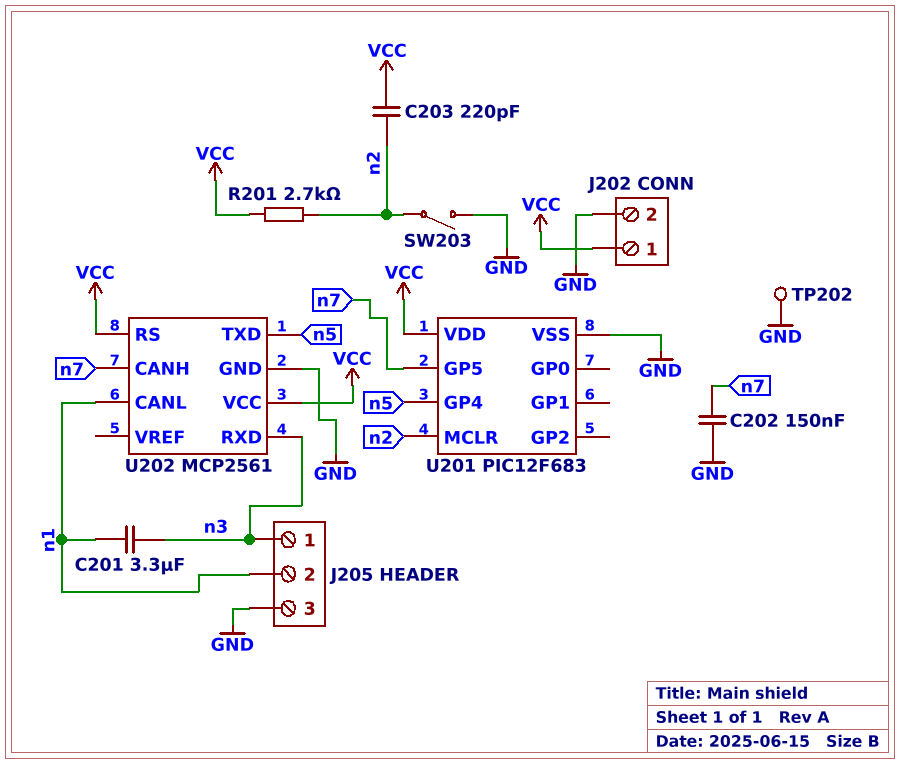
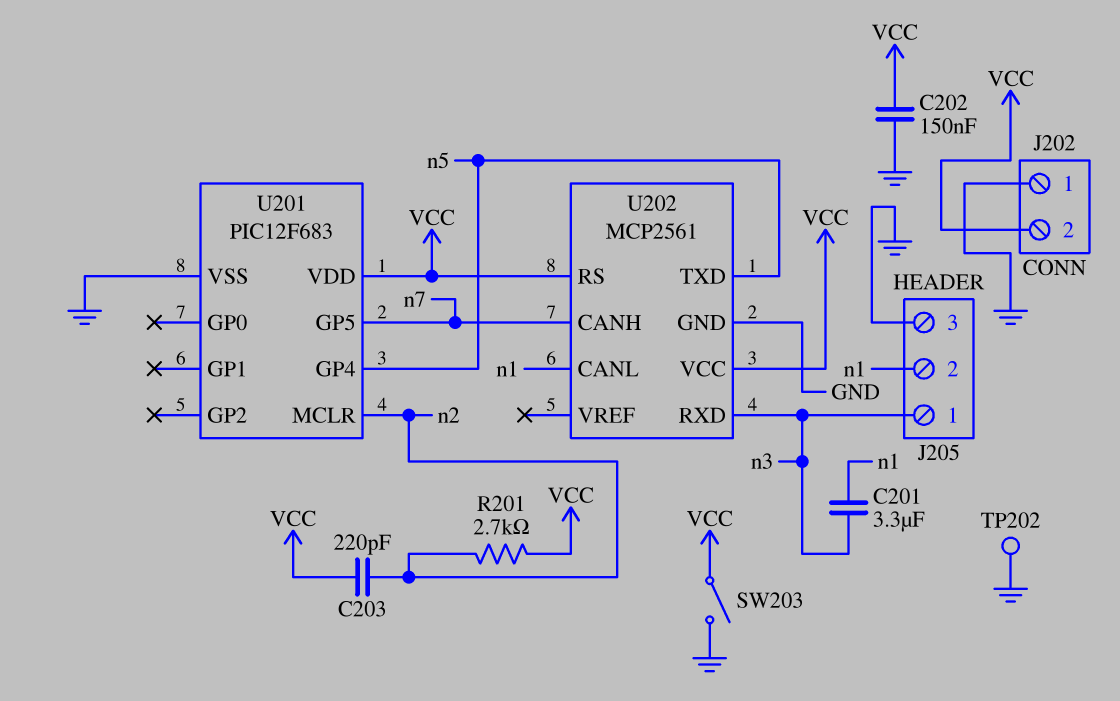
C202: 150nF (GND, n7) -> 150nF (GND, VCC)
J202 pin 1: VCC -> GND
J202 pin 2: GND -> VCC
SW203: switch (GND, n2) -> switch (GND, VCC)

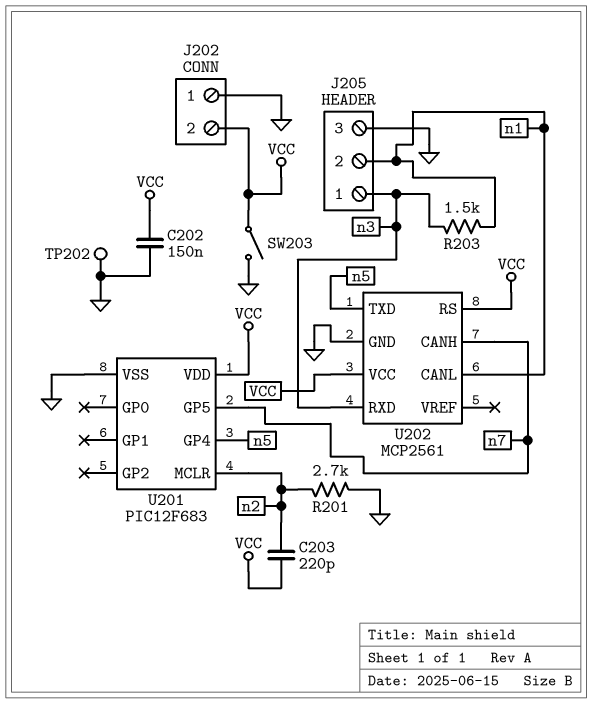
C201: 3.3uF (n1, n3) -> none
R201: 2.7k (VCC, n2) -> 2.7k (GND, n2)
R203: none -> 1.5k (n1, n3)

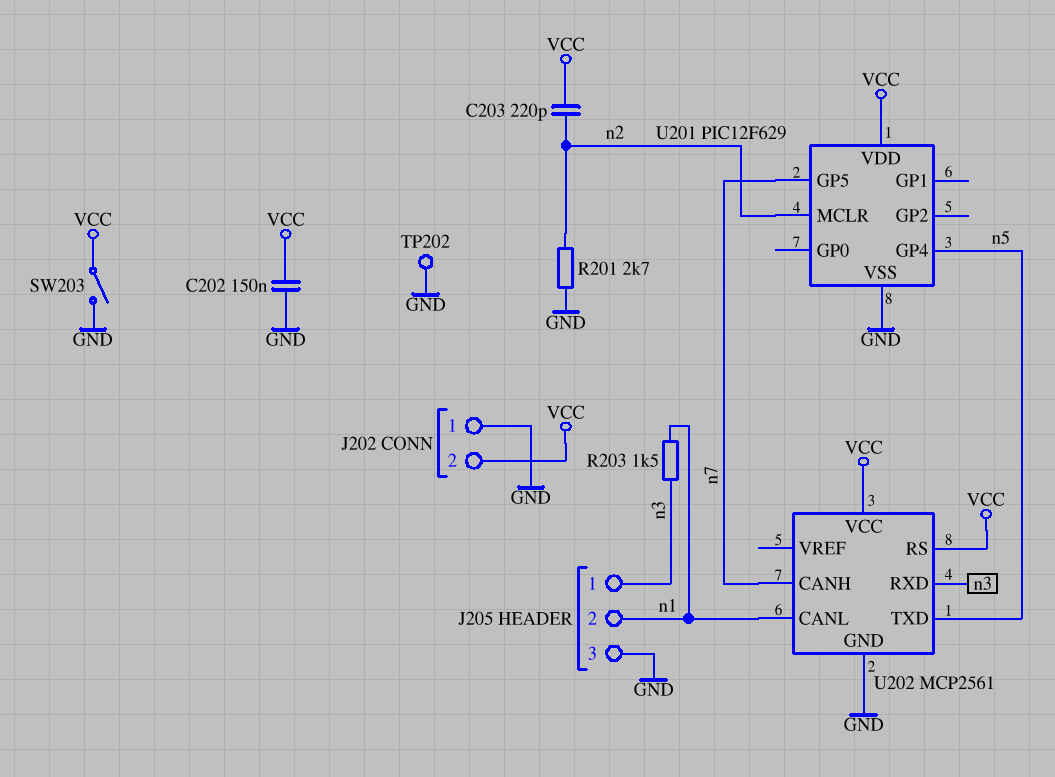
U201: PIC12F683 -> PIC12F629

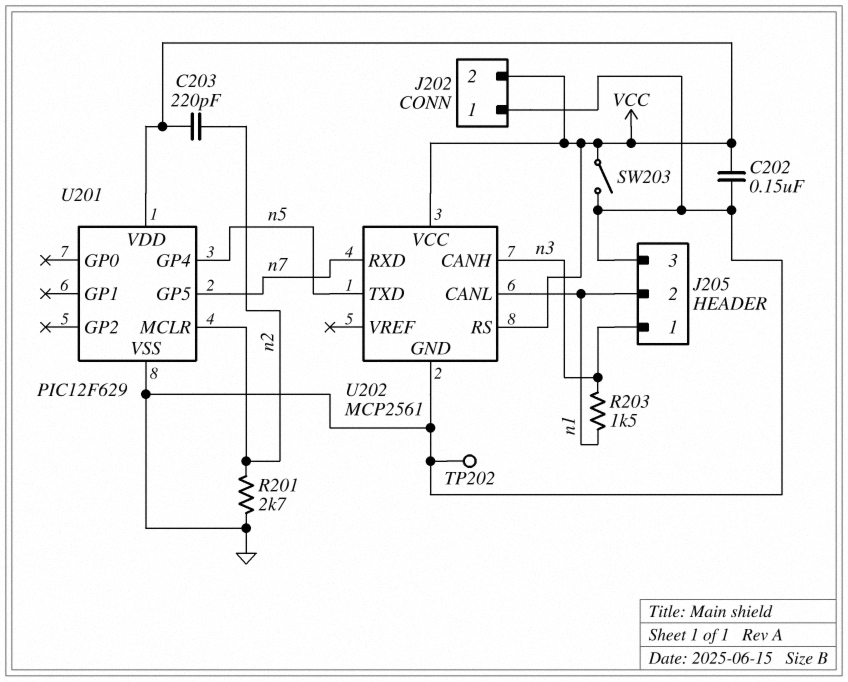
U202 pin CANH: n7 -> n3
U202 pin RXD: n3 -> n7

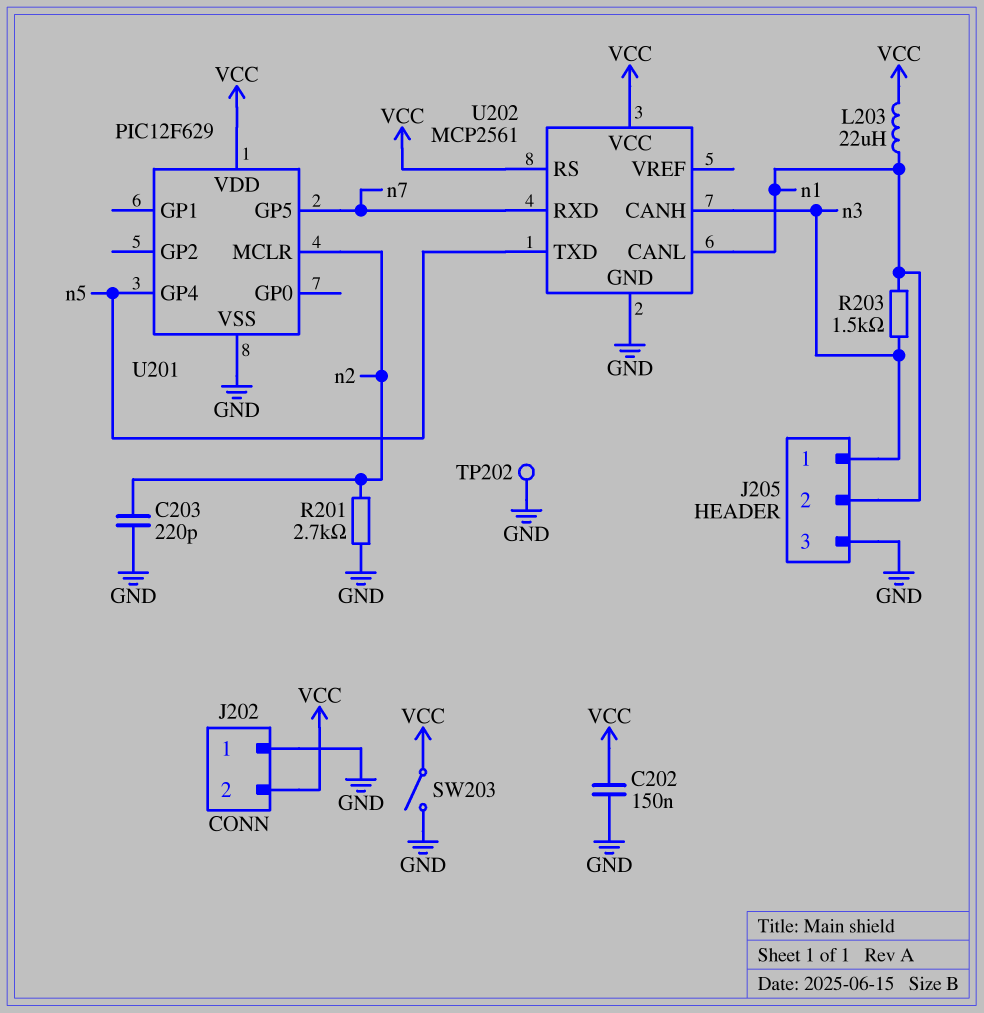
C203: 220pF (VCC, n2) -> 220pF (GND, n2)
L203: none -> 22uH (VCC, n1)

